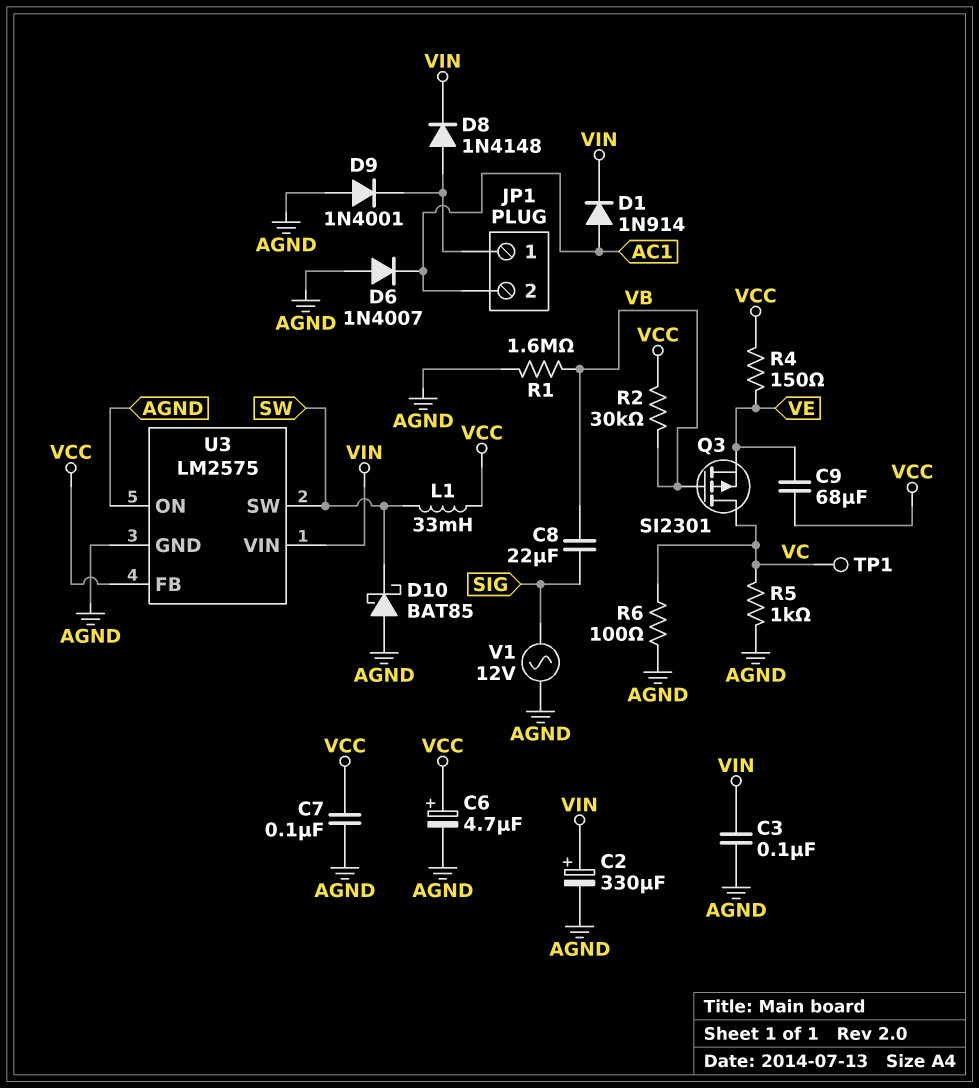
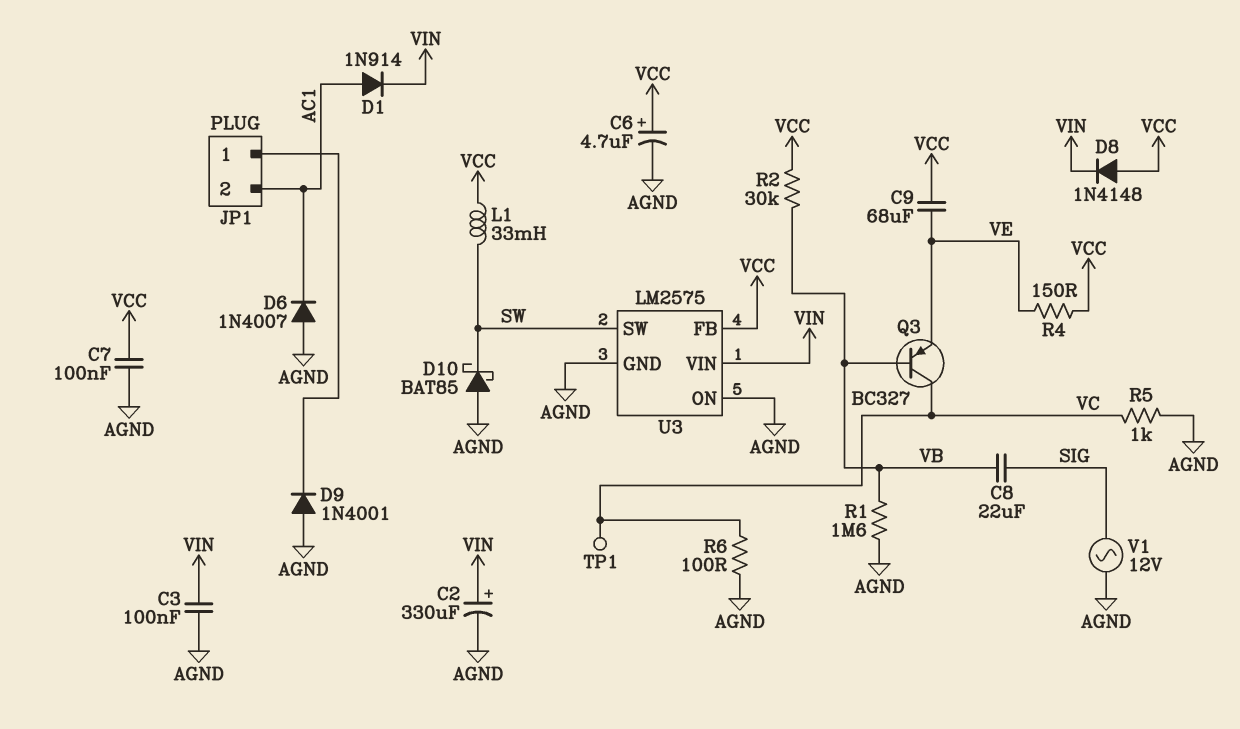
D8: diode 1N4148 (A JP1/1, K VIN) -> diode 1N4148 (A VCC, K VIN)
Q3: PMOS SI2301 (G VB, D VC, S VE) -> PNP BC327 (B VB, C VC, E VE)

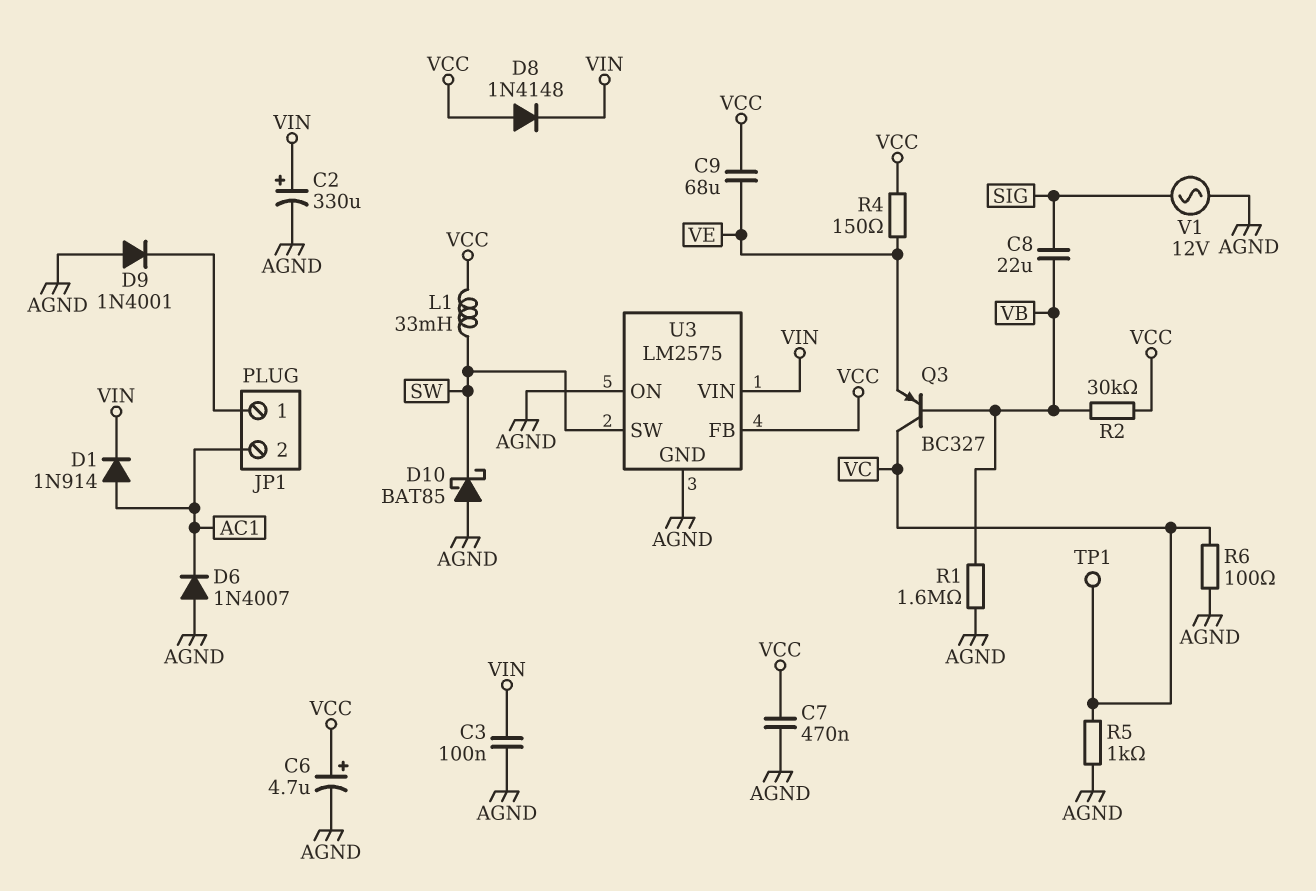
C7: 100nF (AGND, VCC) -> 470nF (AGND, VCC)

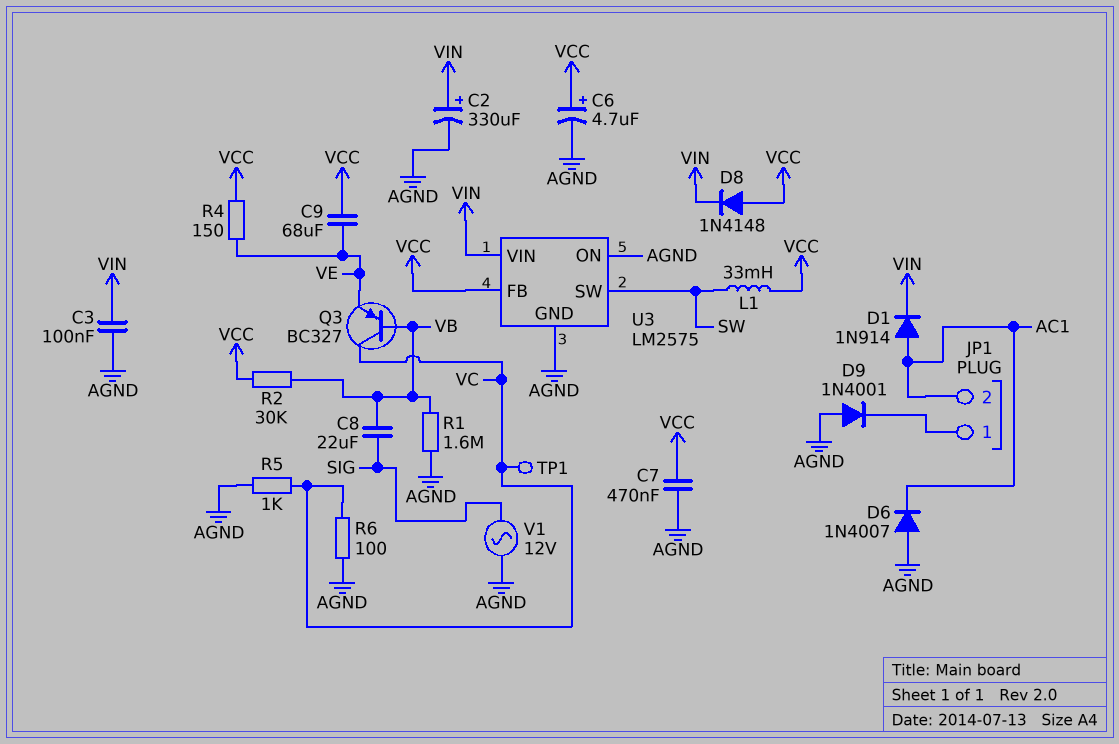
D10: schottky BAT85 (A AGND, K SW) -> none

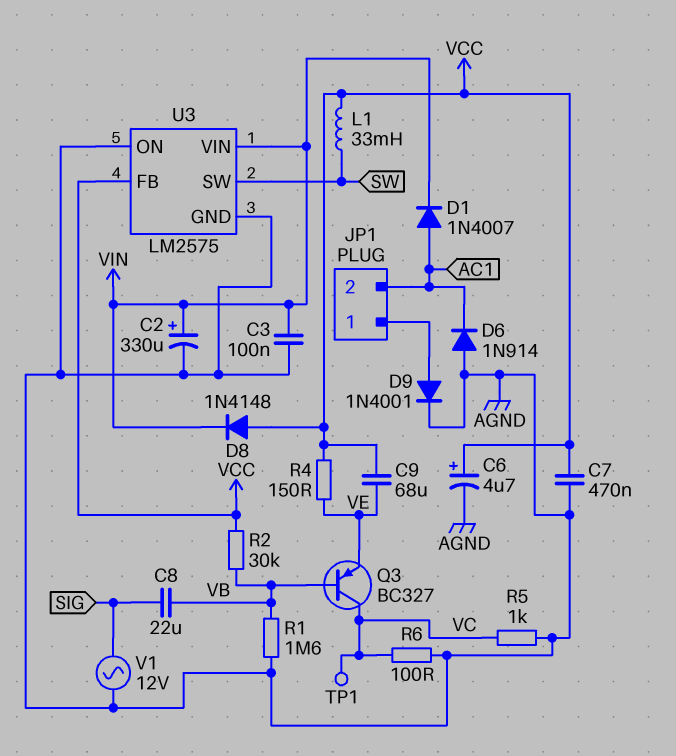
D1: diode 1N914 (A AC1, K VIN) -> diode 1N4007 (A AC1, K VIN)
D6: diode 1N4007 (A AGND, K AC1) -> diode 1N914 (A AGND, K AC1)
D9: diode 1N4001 (A AGND, K JP1/1) -> diode 1N4001 (A JP1/1, K AGND)

